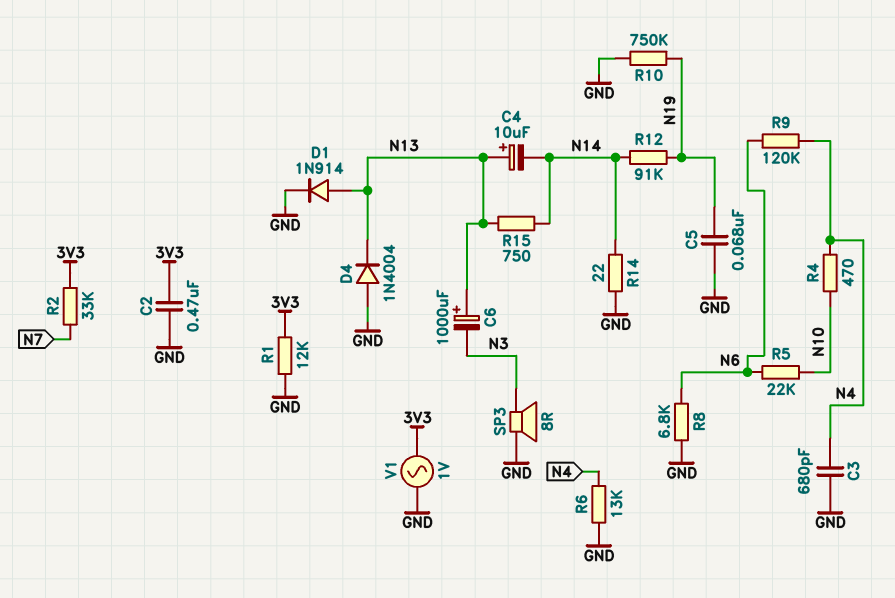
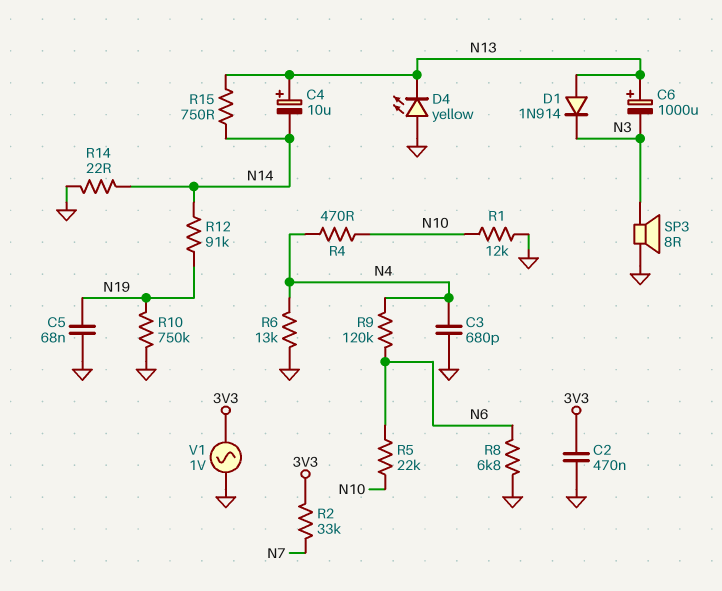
D1: diode 1N914 (A N13, K GND) -> diode 1N914 (A N13, K N3)
D4: diode 1N4004 (A GND, K N13) -> LED yellow (A GND, K N13)
R1: 12k (3V3, GND) -> 12k (GND, N10)

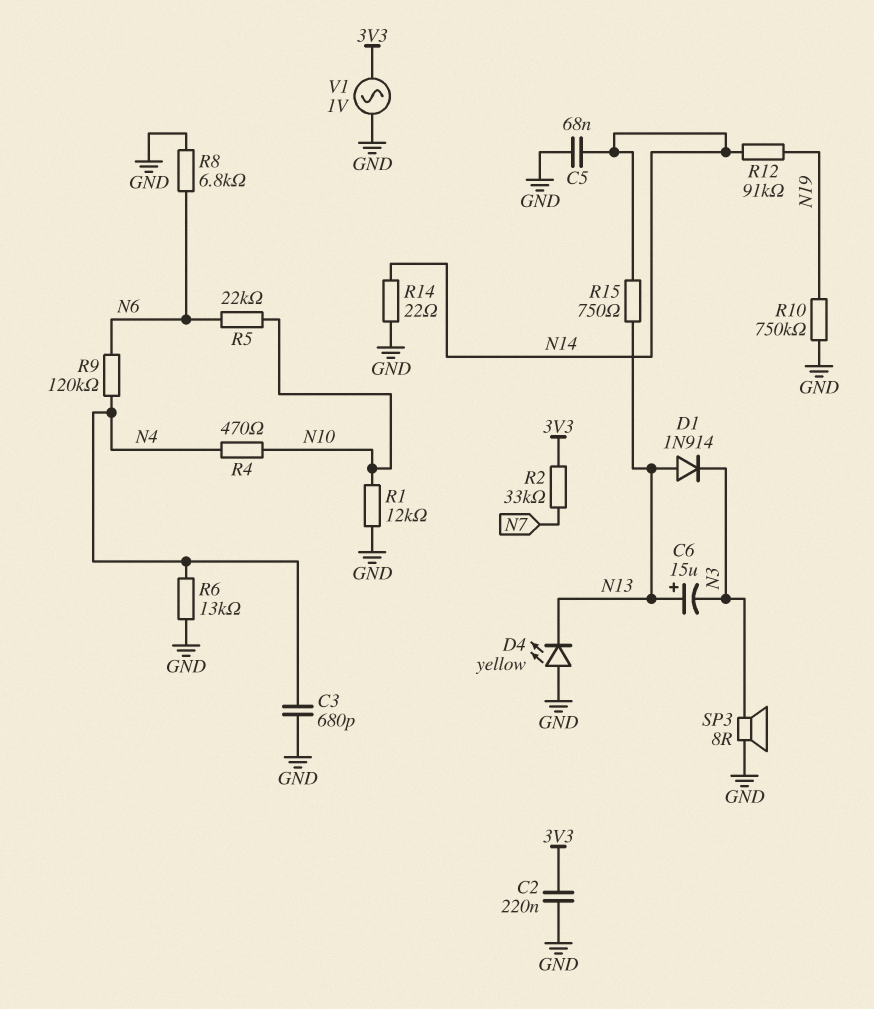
C2: 470nF (3V3, GND) -> 220nF (3V3, GND)
C4: 10uF (plus N13, minus N14) -> none
C5: 68nF (GND, N19) -> 68nF (GND, N14)
C6: 1000uF (plus N13, minus N3) -> 15uF (plus N13, minus N3)

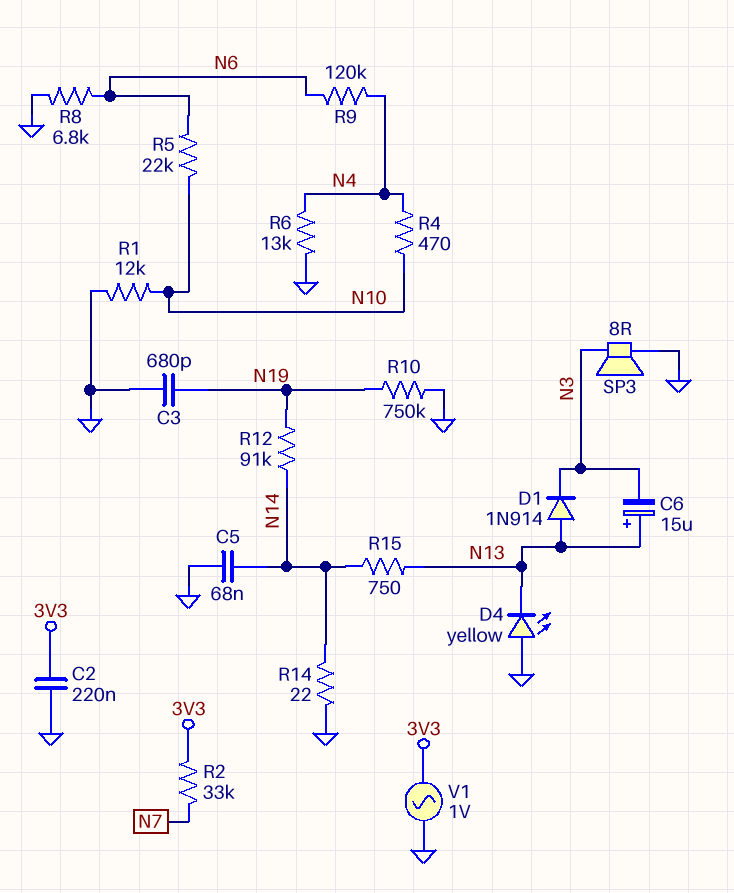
C3: 680pF (GND, N4) -> 680pF (GND, N19)

